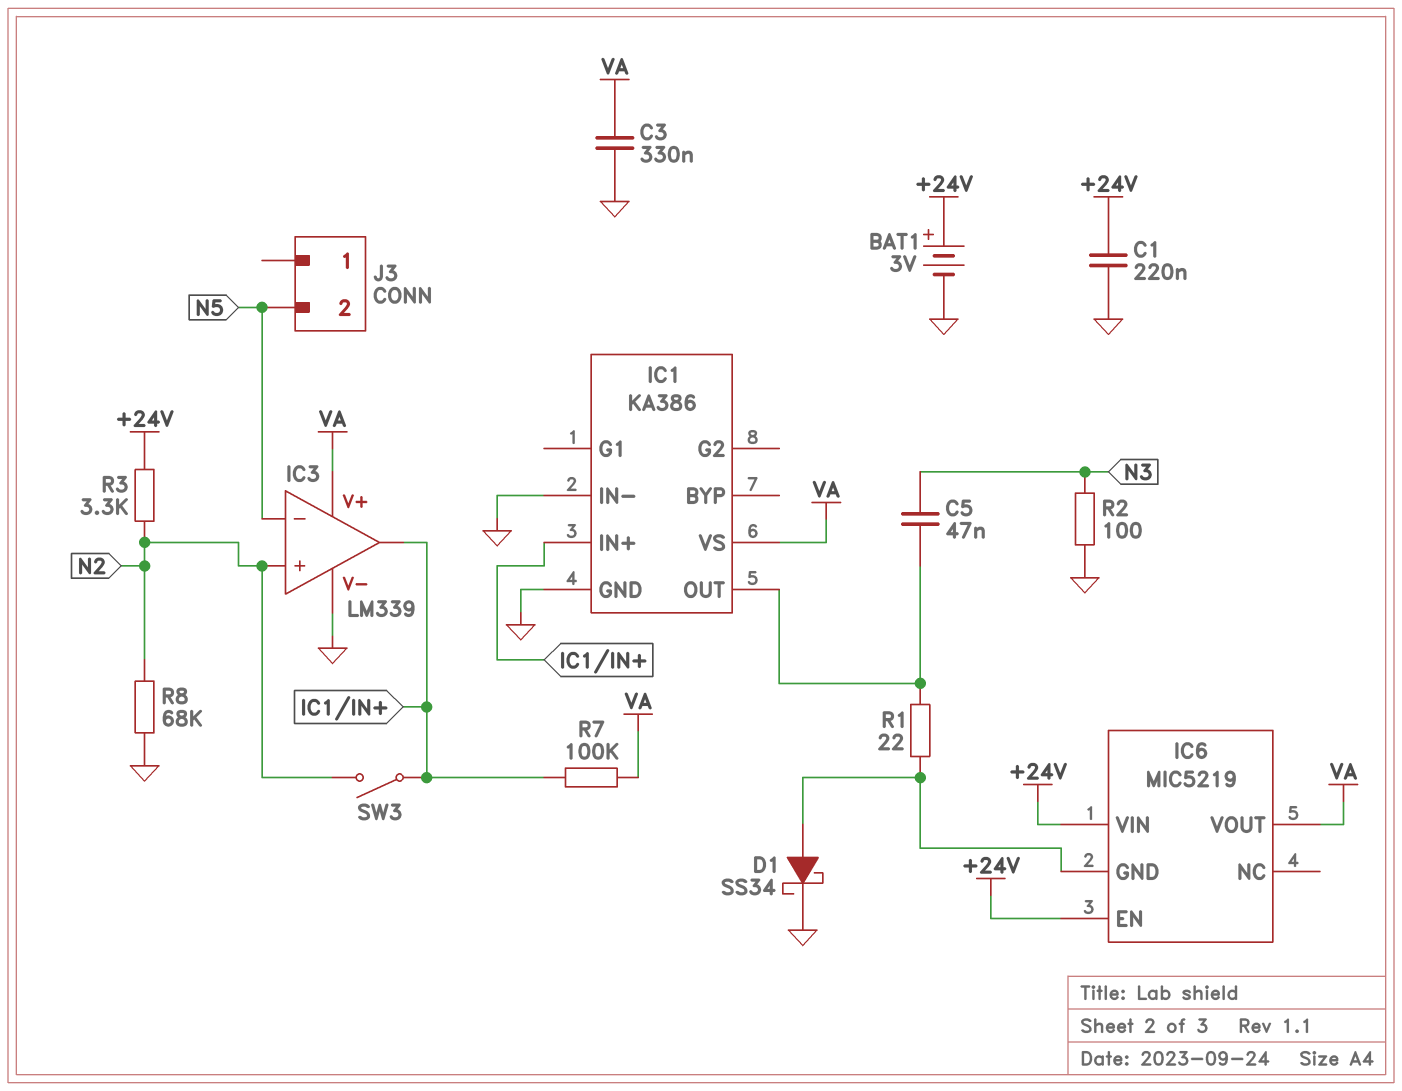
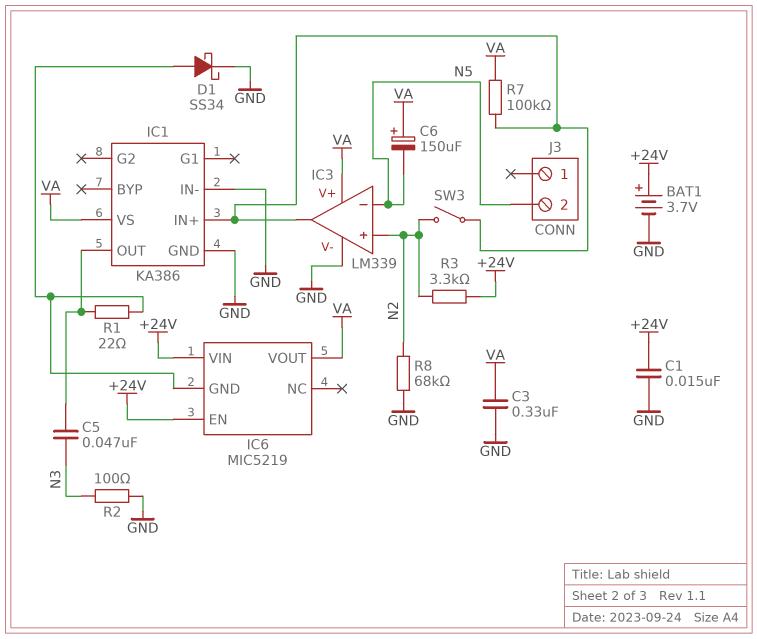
BAT1: 3V (plus +24V, minus GND) -> 3.7V (plus +24V, minus GND)
C1: 220nF (+24V, GND) -> 15nF (+24V, GND)
C6: none -> 150uF (plus VA, minus N5)

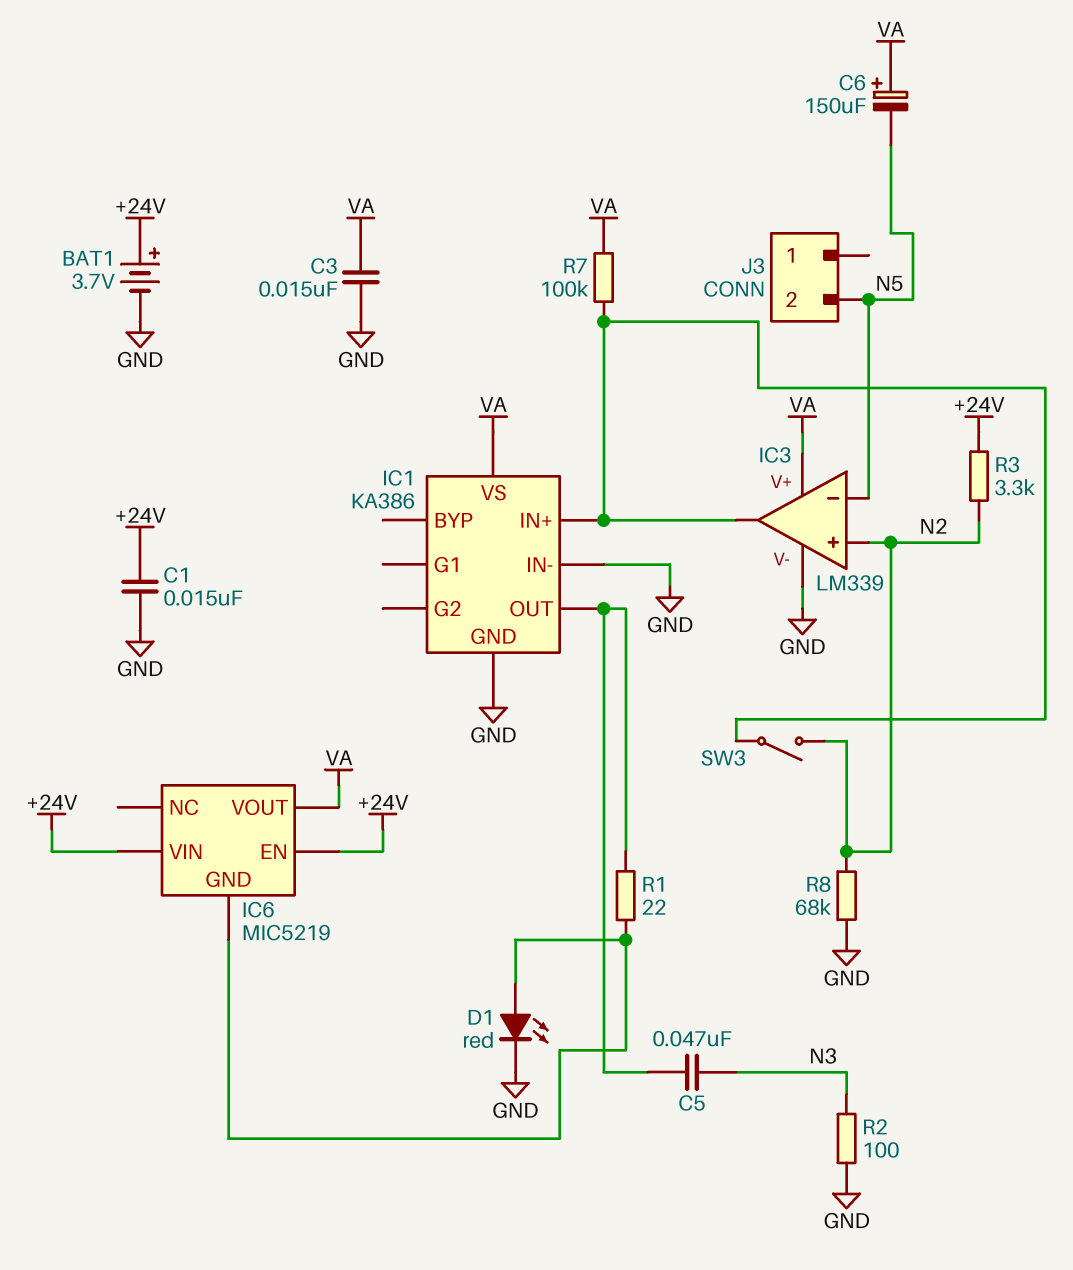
C3: 330nF (GND, VA) -> 15nF (GND, VA)
D1: schottky SS34 (A IC6/GND, K GND) -> LED red (A IC6/GND, K GND)

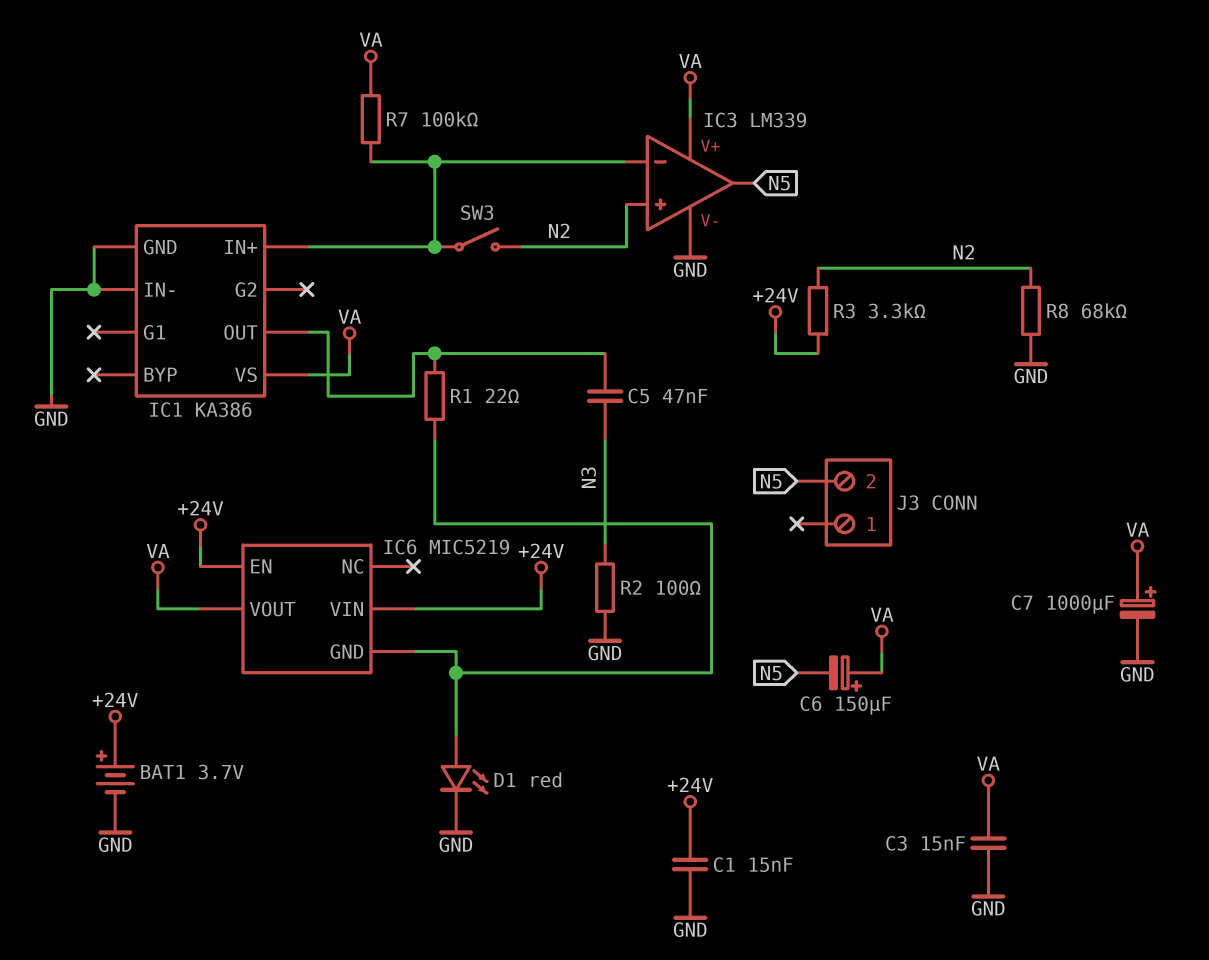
C7: none -> 1000uF (plus VA, minus GND)
IC3 pin in-: N5 -> IC1/IN+
IC3 pin out: IC1/IN+ -> N5

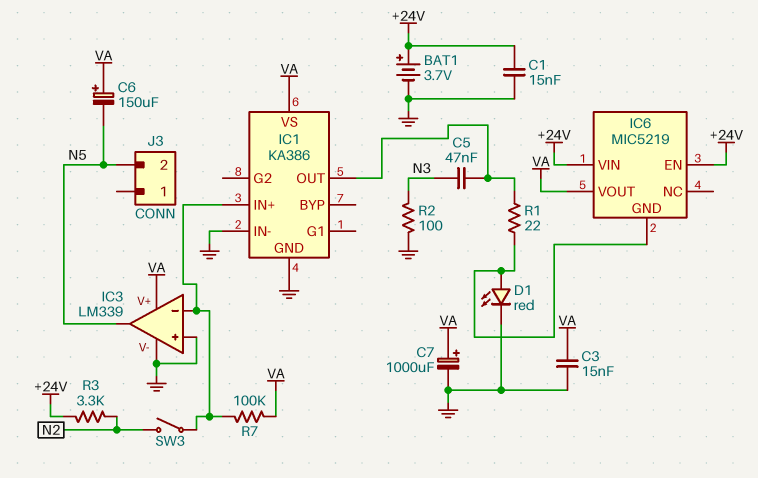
IC3 pin in+: N2 -> GND
R8: 68k (GND, N2) -> none

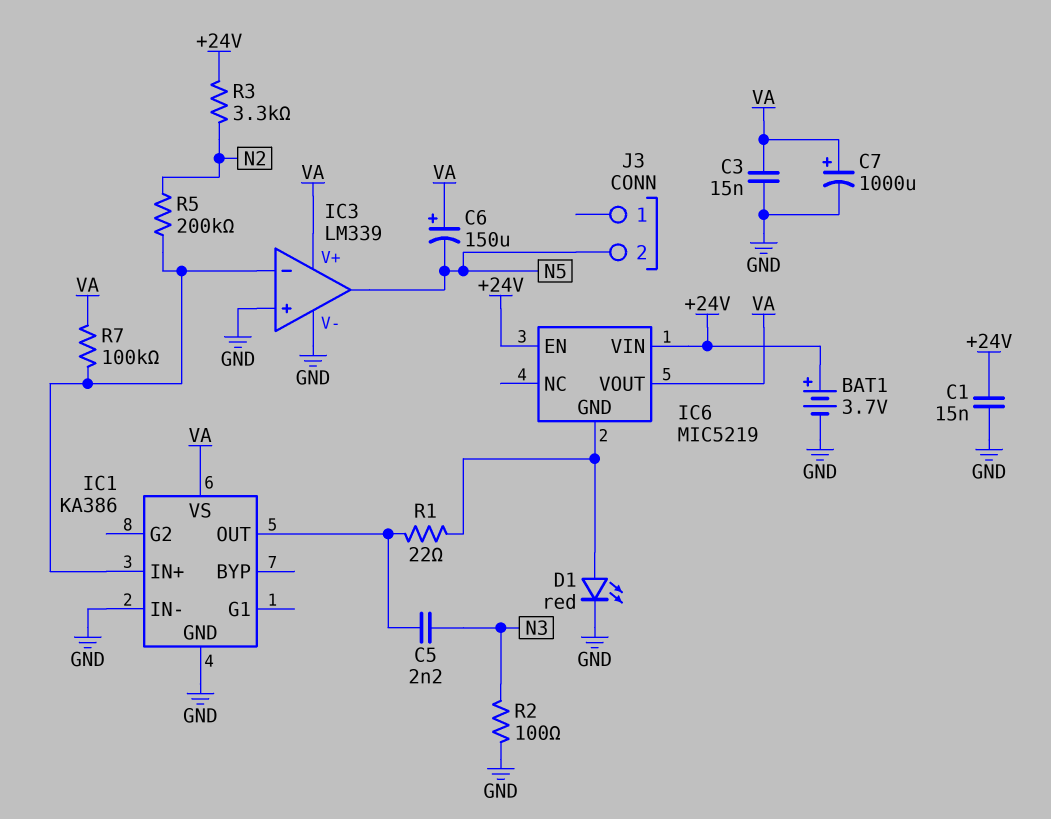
C5: 47nF (IC1/OUT, N3) -> 2.2nF (IC1/OUT, N3)
R5: none -> 200k (IC1/IN+, N2)
SW3: switch (IC1/IN+, N2) -> none

